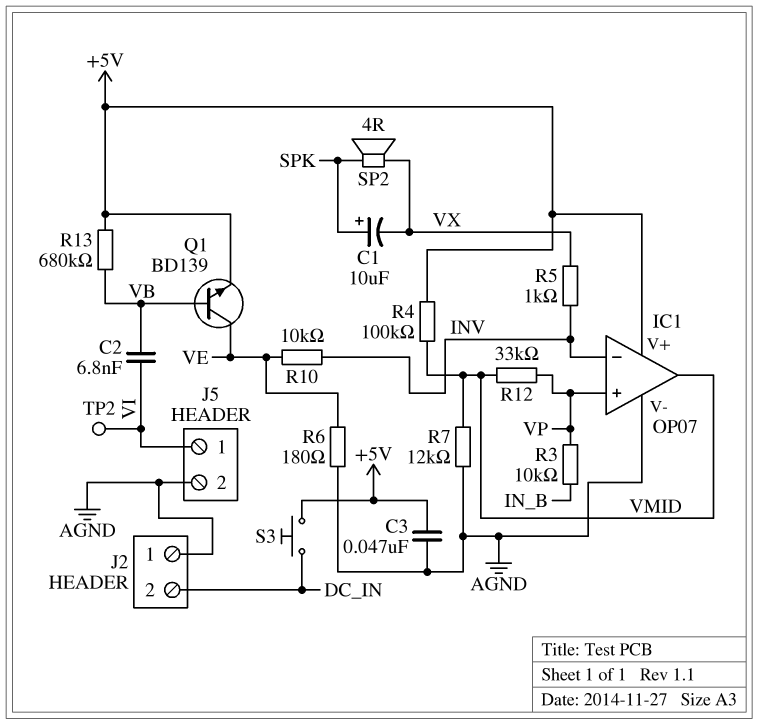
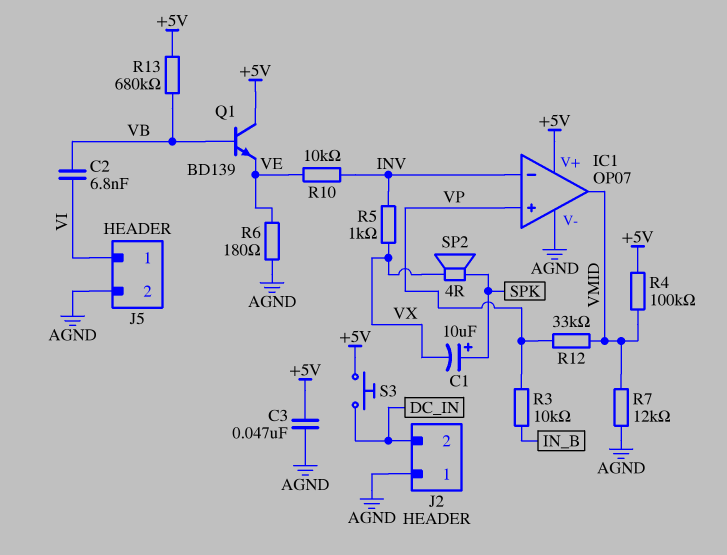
Q1: NPN BD139 (B VB, C VE, E +5V) -> NPN BD139 (B VB, C +5V, E VE)
TP2: test point (VI) -> none

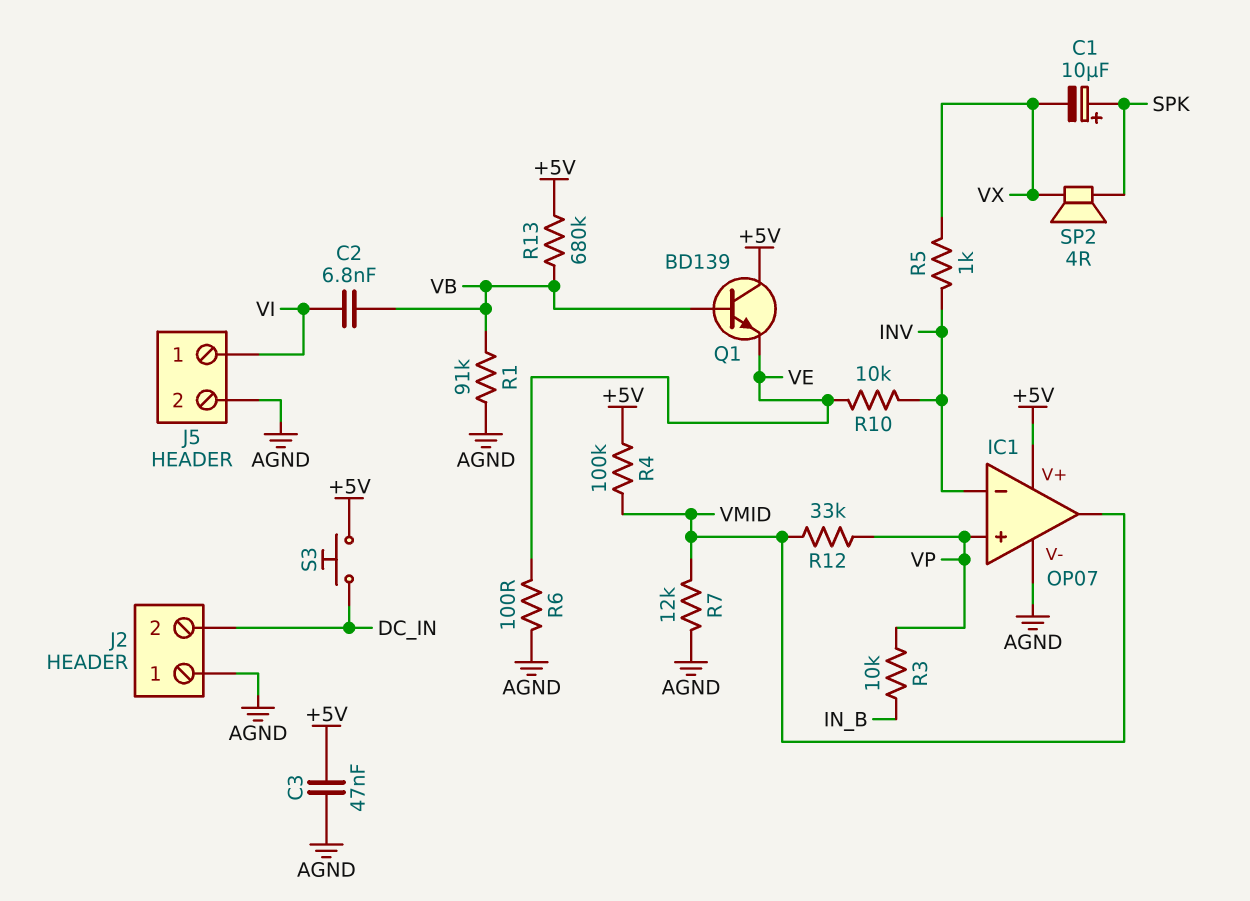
R1: none -> 91k (AGND, VB)
R6: 180 (AGND, VE) -> 100 (AGND, VE)

